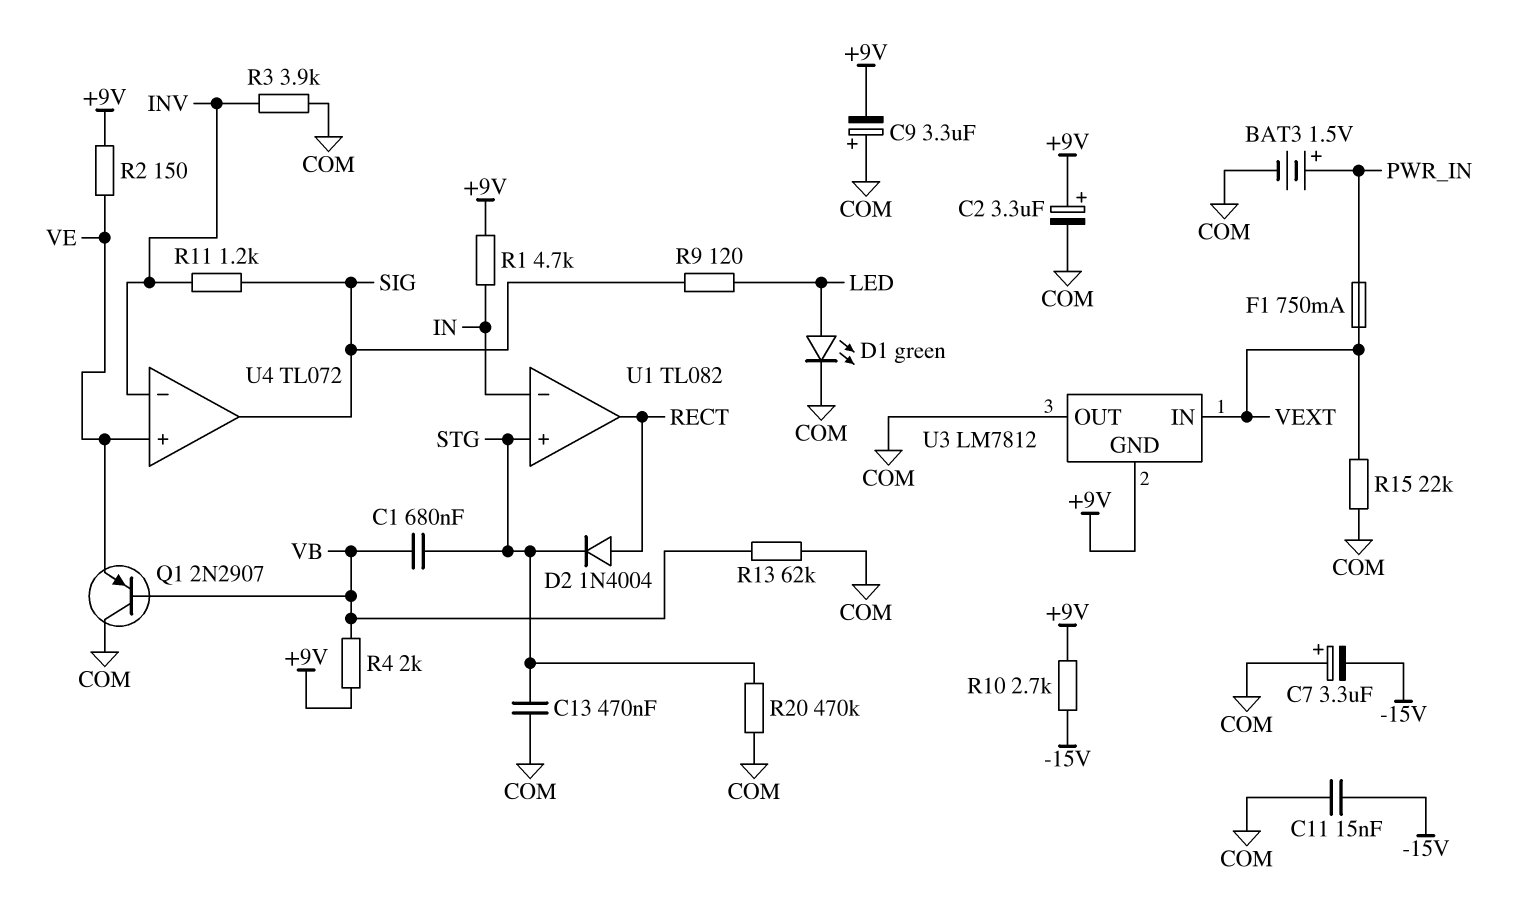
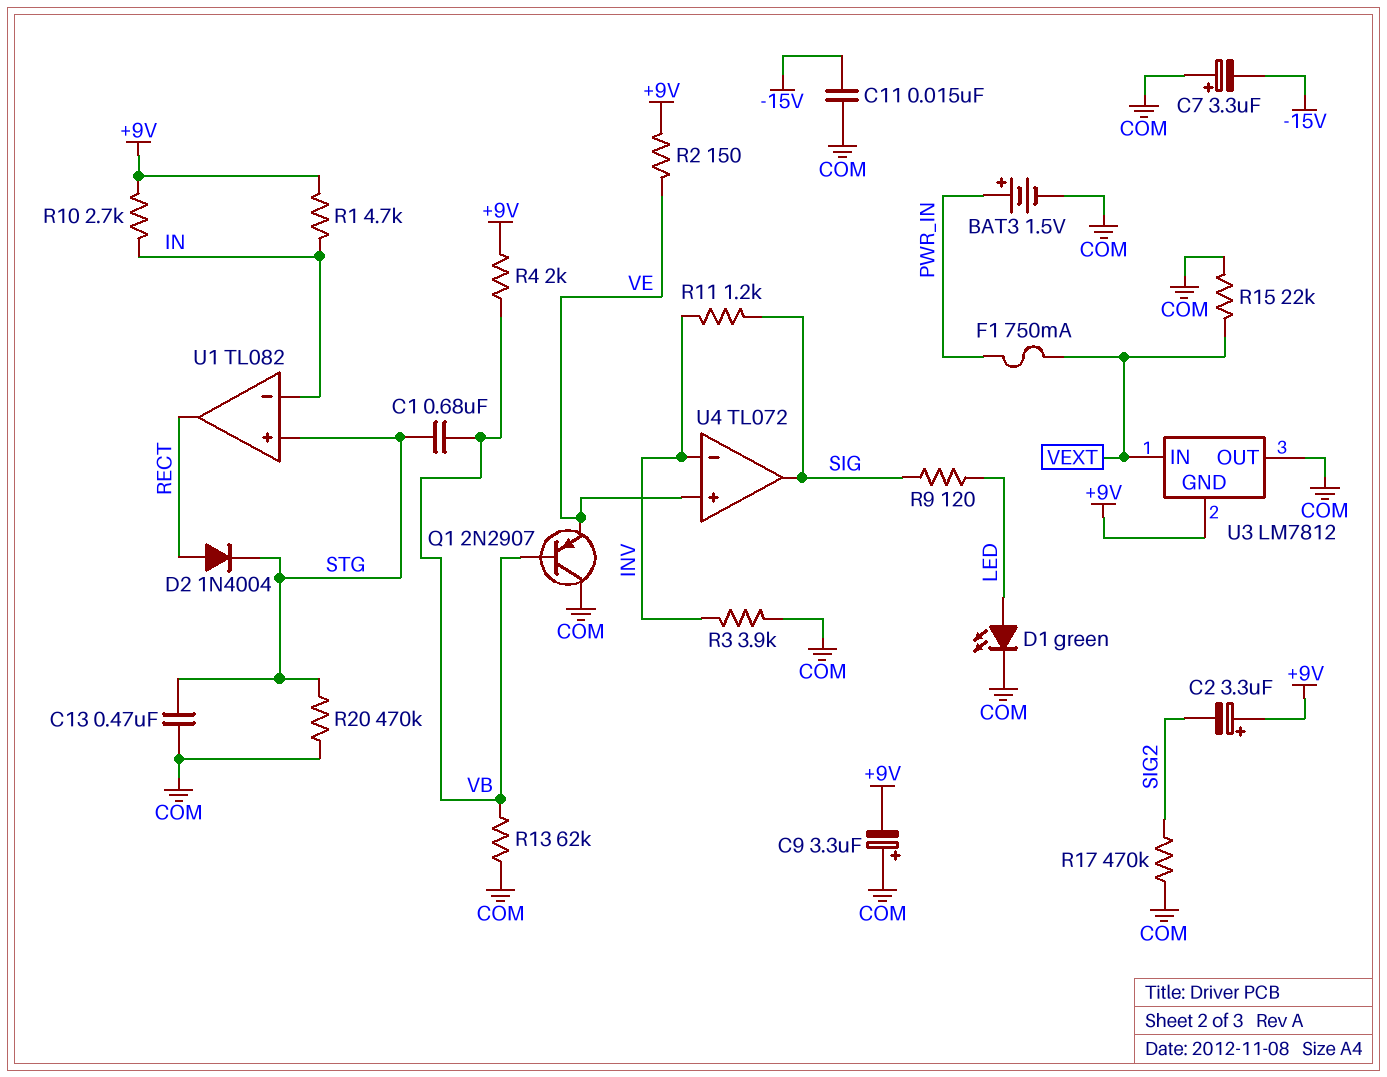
C2: 3.3uF (plus +9V, minus COM) -> 3.3uF (plus +9V, minus SIG2)
R10: 2.7k (+9V, -15V) -> 2.7k (+9V, IN)
R17: none -> 470k (COM, SIG2)

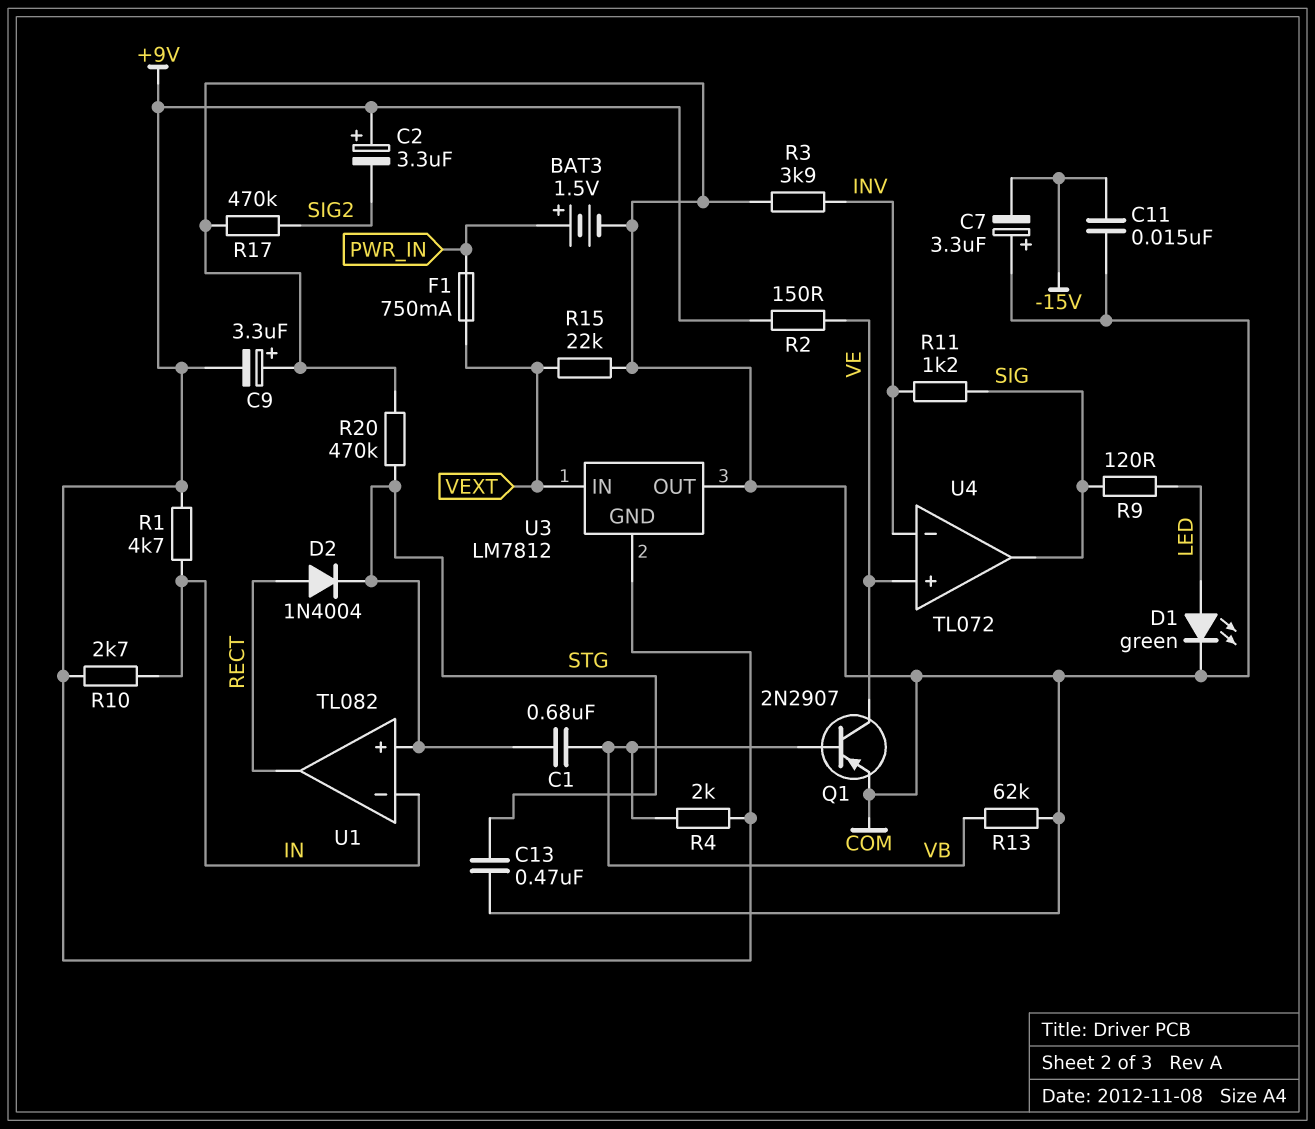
Q1: PNP 2N2907 (B VB, C COM, E VE) -> PNP 2N2907 (B VB, C VE, E COM)

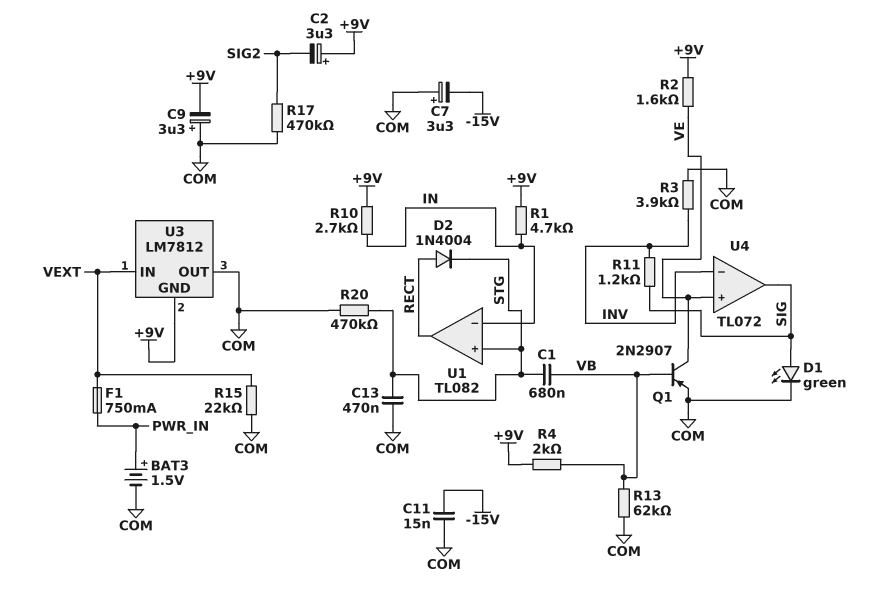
D1: LED green (A LED, K COM) -> LED green (A SIG, K COM)
R2: 150 (+9V, VE) -> 1.6k (+9V, VE)
R9: 120 (LED, SIG) -> none

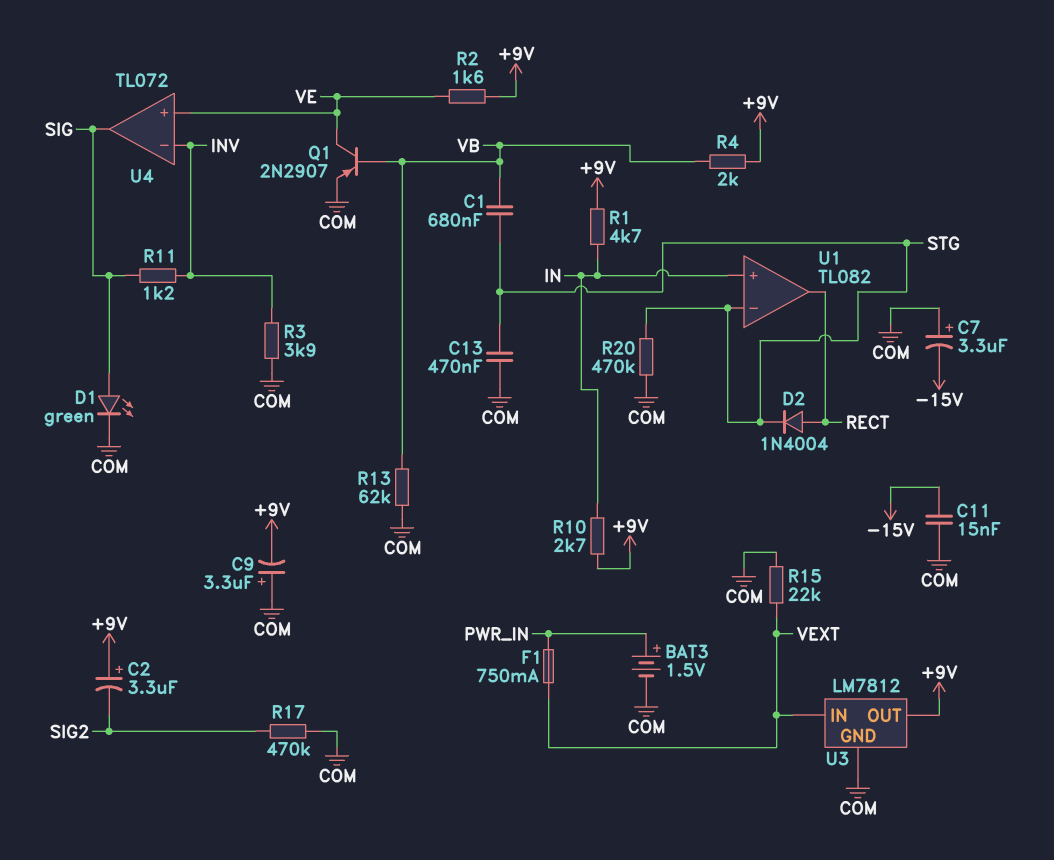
U1 pin in+: STG -> IN
U1 pin in-: IN -> STG
U3 pin GND: +9V -> COM
U3 pin OUT: COM -> +9V

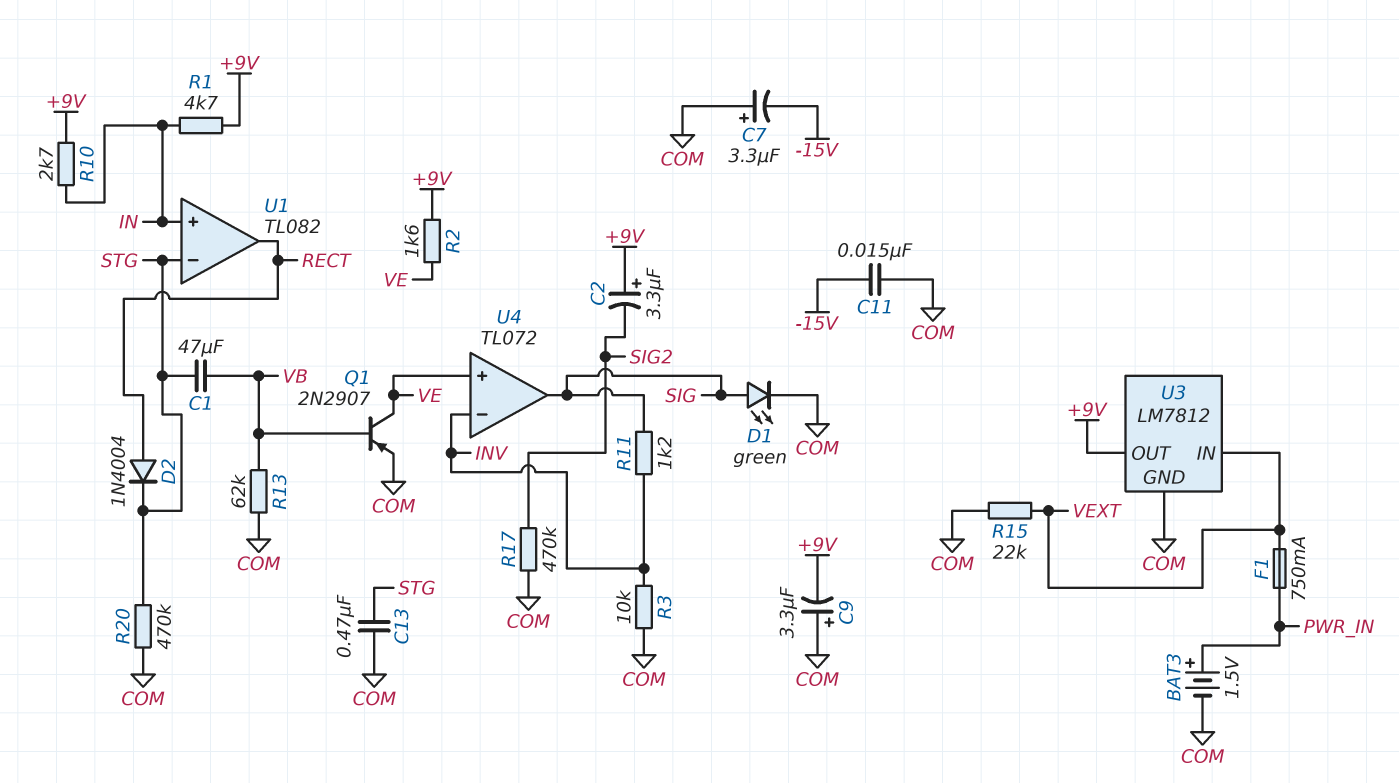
C1: 680nF (STG, VB) -> 47uF (STG, VB)
R3: 3.9k (COM, INV) -> 10k (COM, INV)
R4: 2k (+9V, VB) -> none

